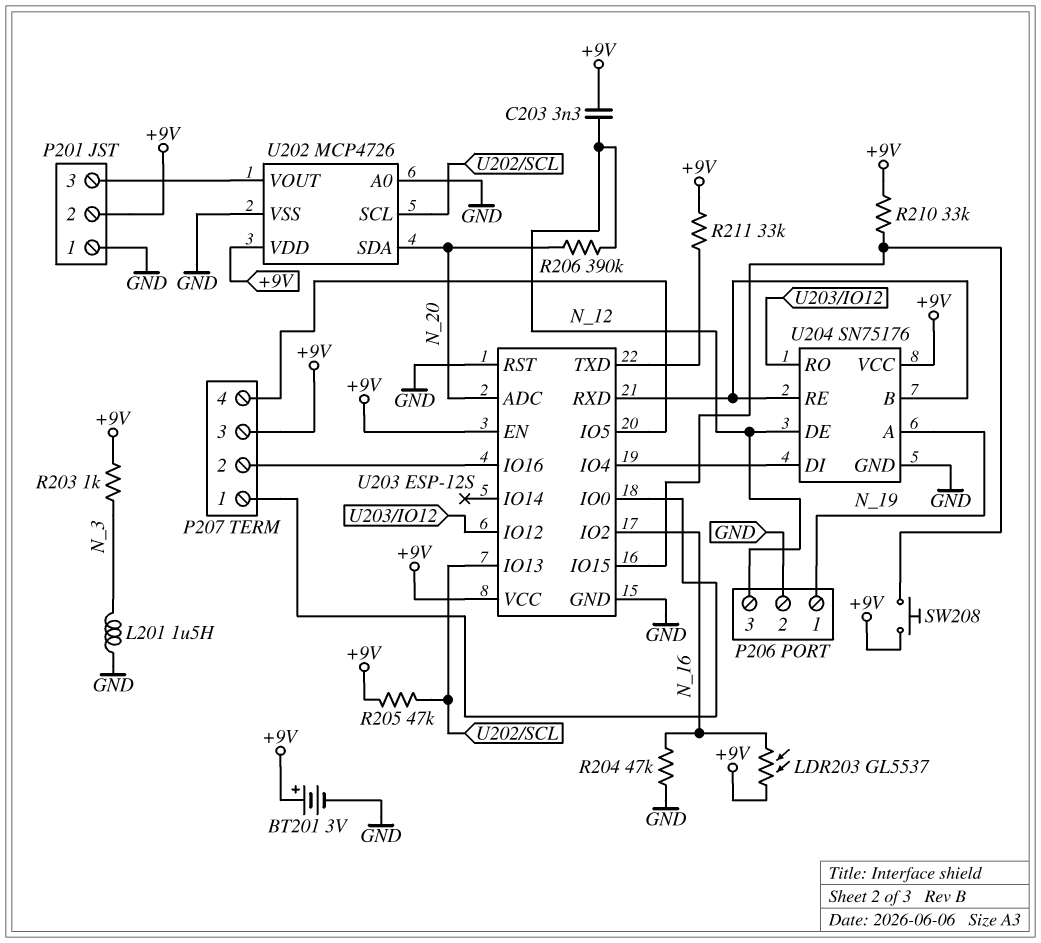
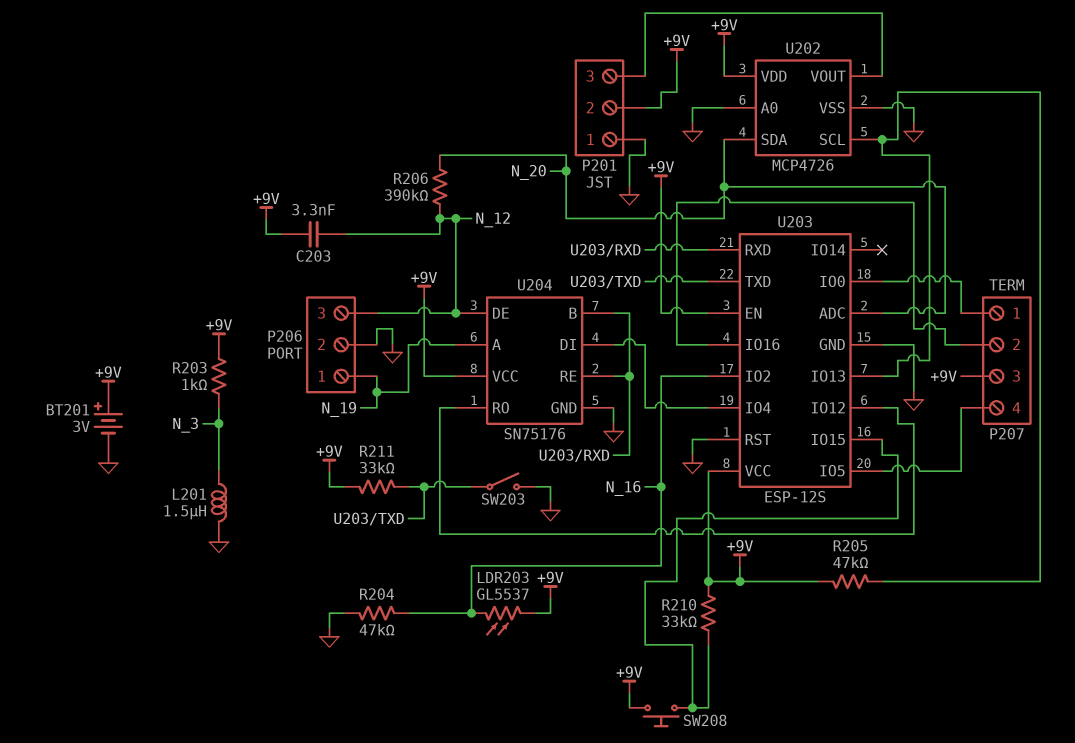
SW203: none -> switch (GND, U203/TXD)

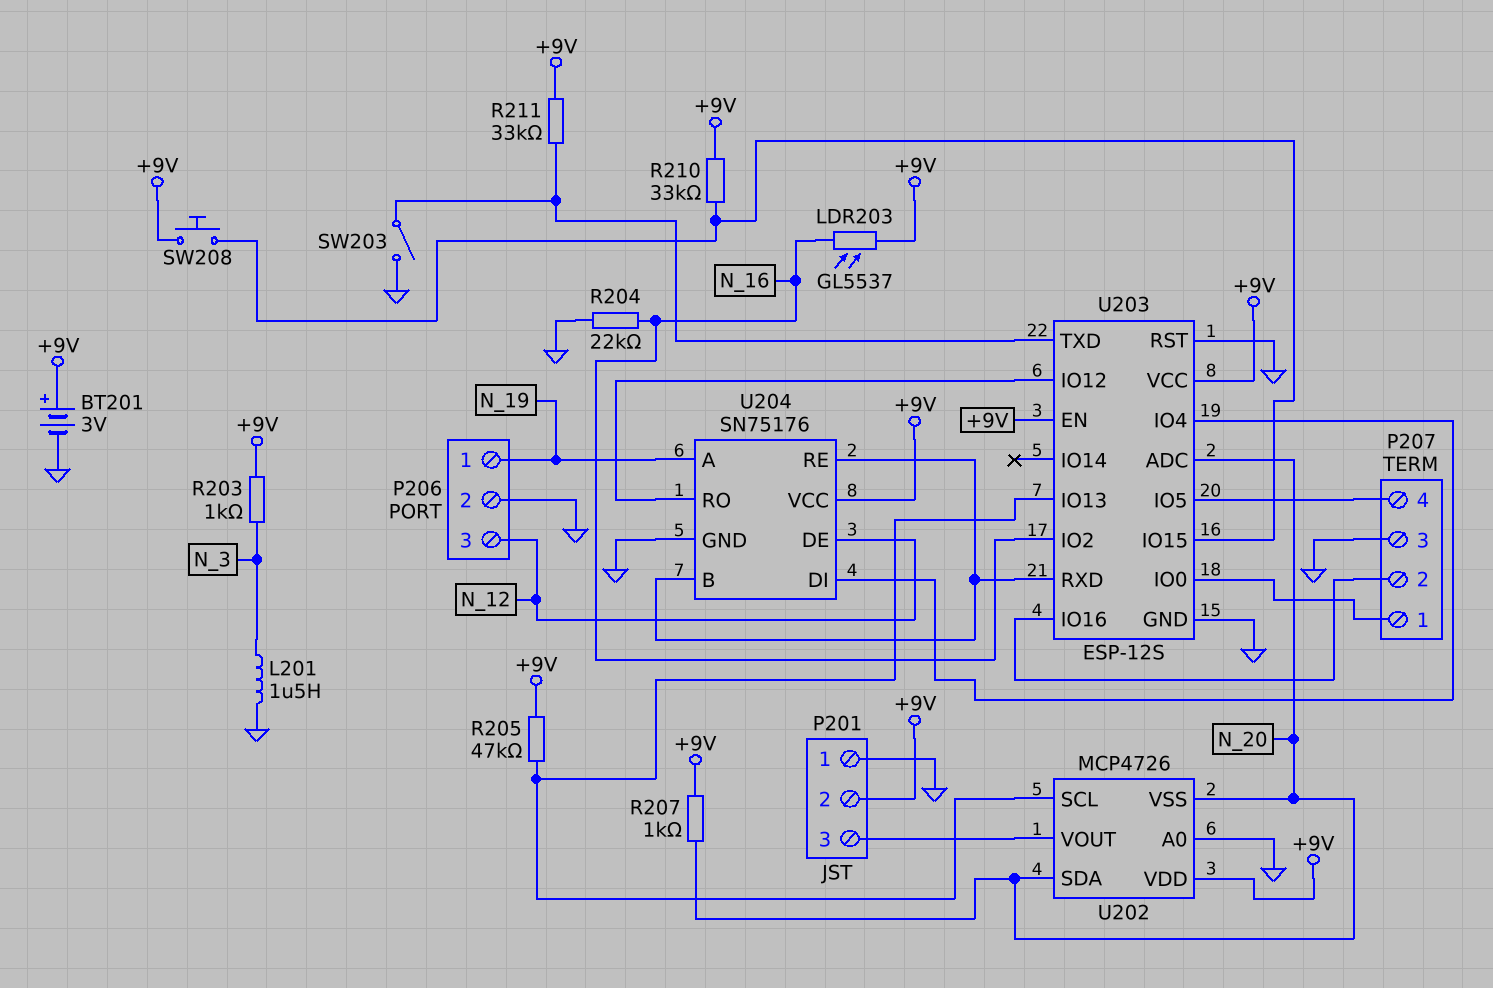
C203: 3.3nF (+9V, N_12) -> none
P207 pin 3: +9V -> GND
R204: 47k (GND, N_16) -> 22k (GND, N_16)
R206: 390k (N_12, N_20) -> none
R207: none -> 1k (+9V, N_20)
U202 pin VSS: GND -> N_20

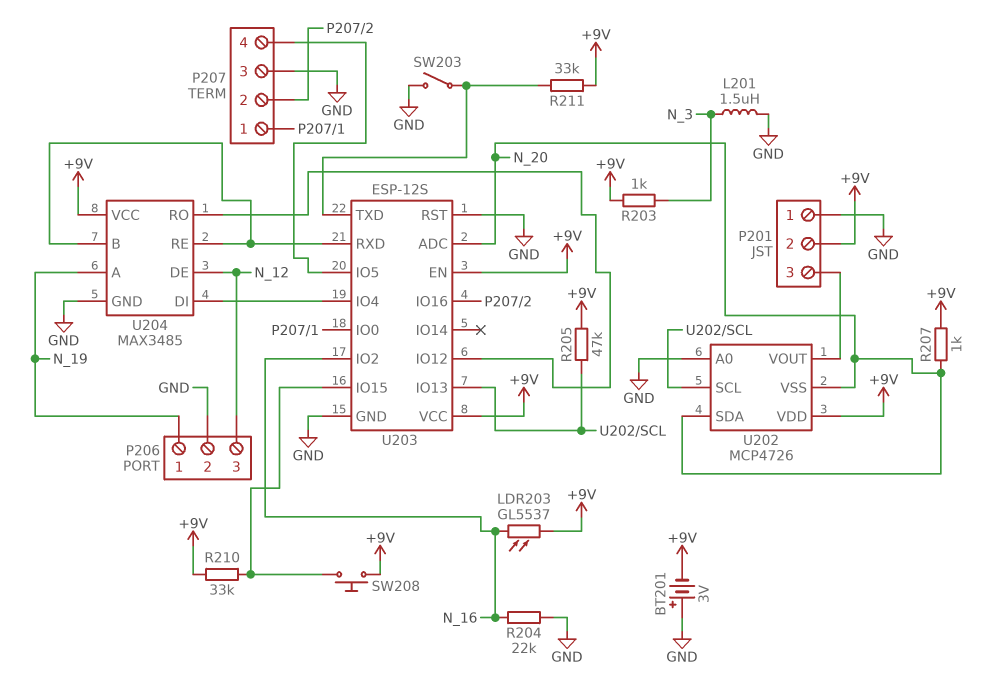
BT201: 3V (plus +9V, minus GND) -> 3V (plus GND, minus +9V)
U204: SN75176 -> MAX3485

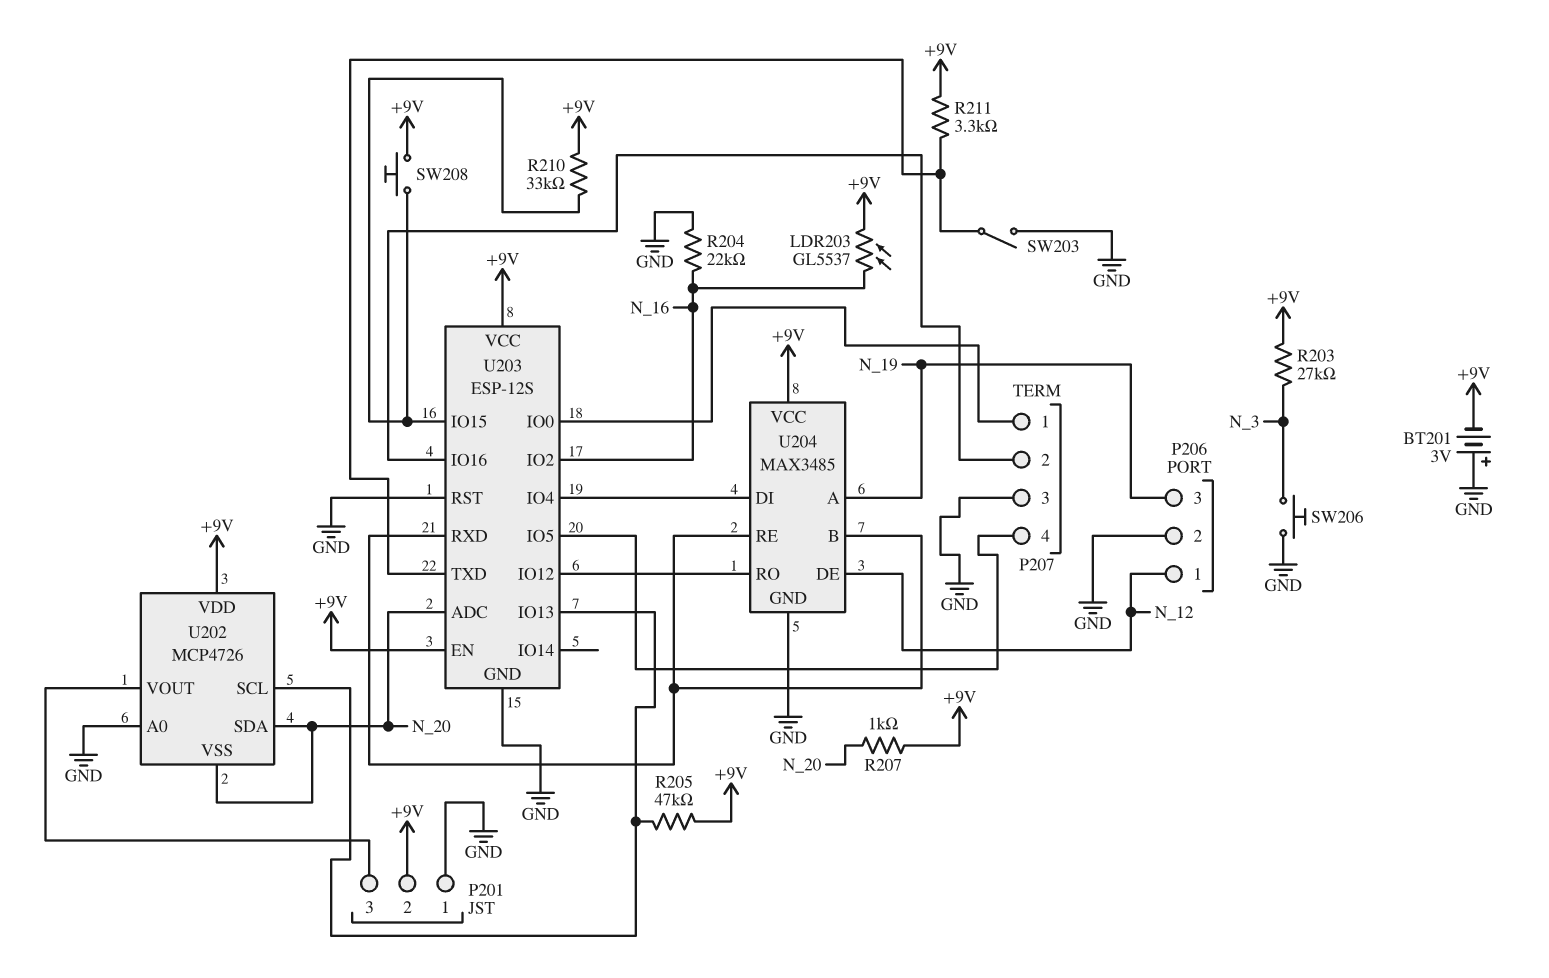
L201: 1.5uH (GND, N_3) -> none
P206 pin 1: N_19 -> N_12
P206 pin 3: N_12 -> N_19
R203: 1k (+9V, N_3) -> 27k (+9V, N_3)
R211: 33k (+9V, U203/TXD) -> 3.3k (+9V, U203/TXD)
SW206: none -> button (GND, N_3)

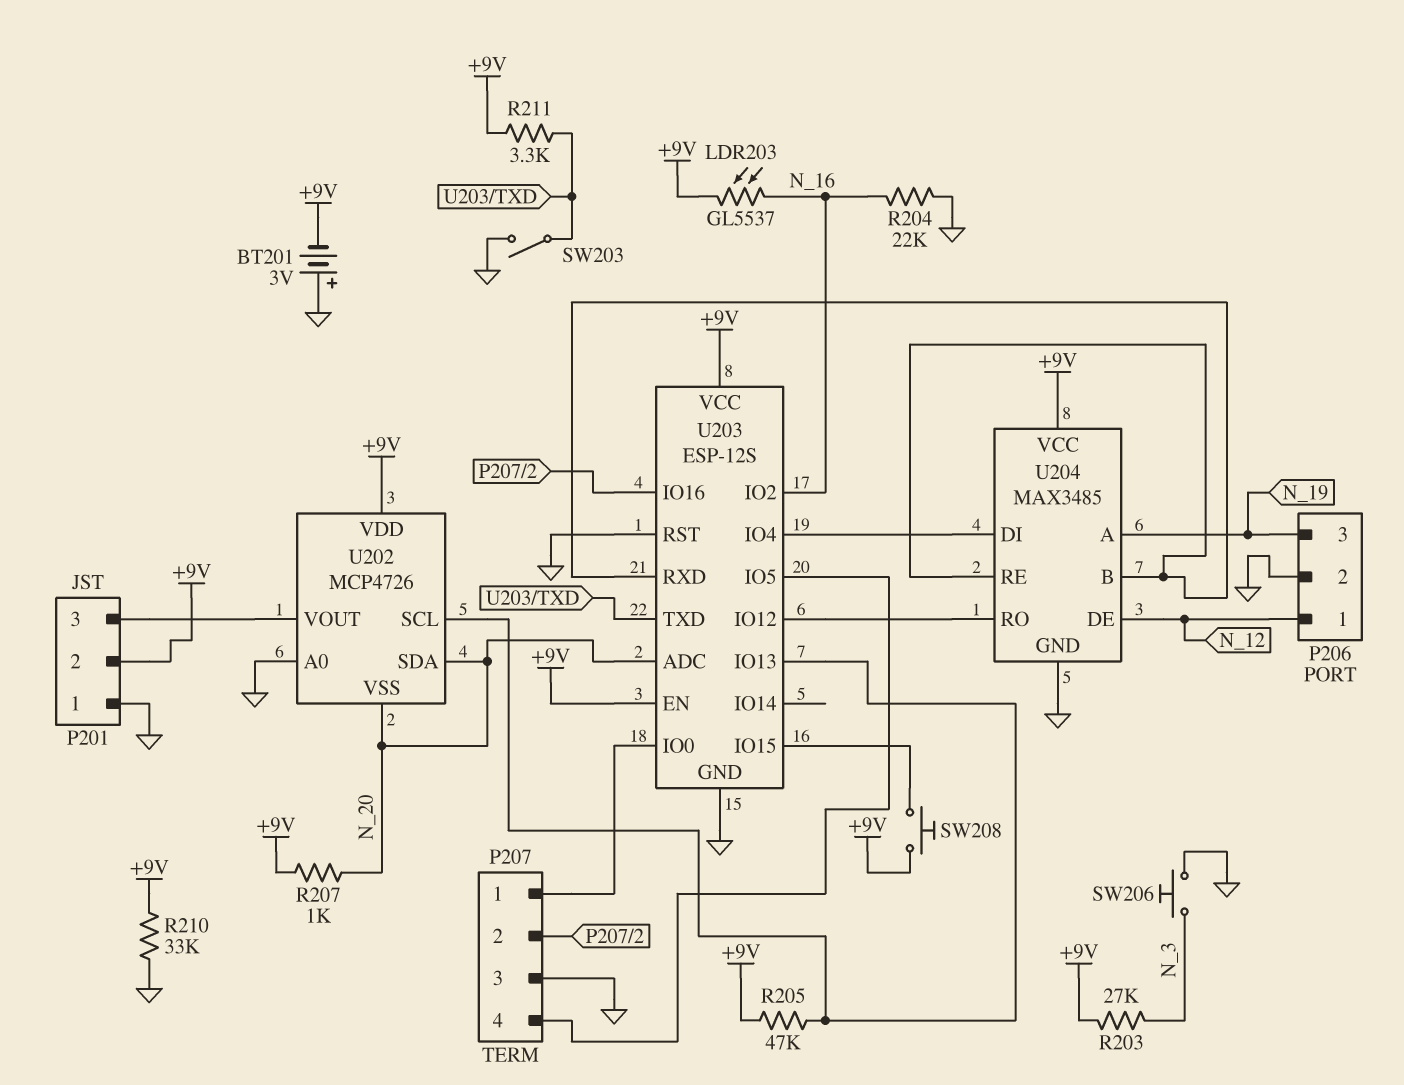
R210: 33k (+9V, U203/IO15) -> 33k (+9V, GND)

